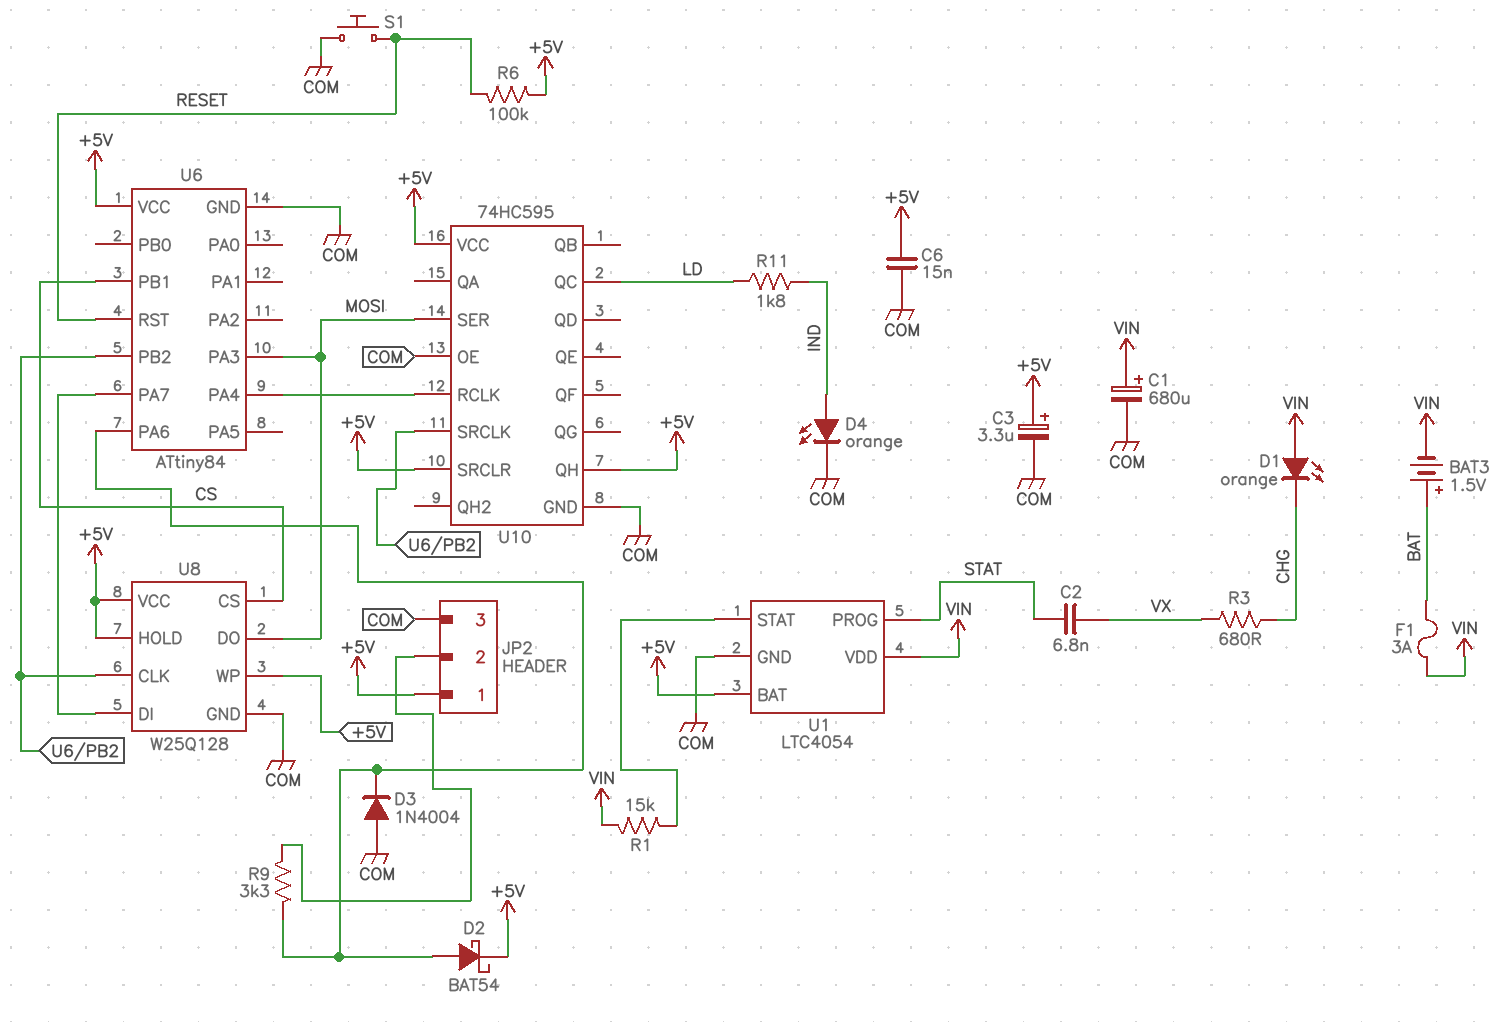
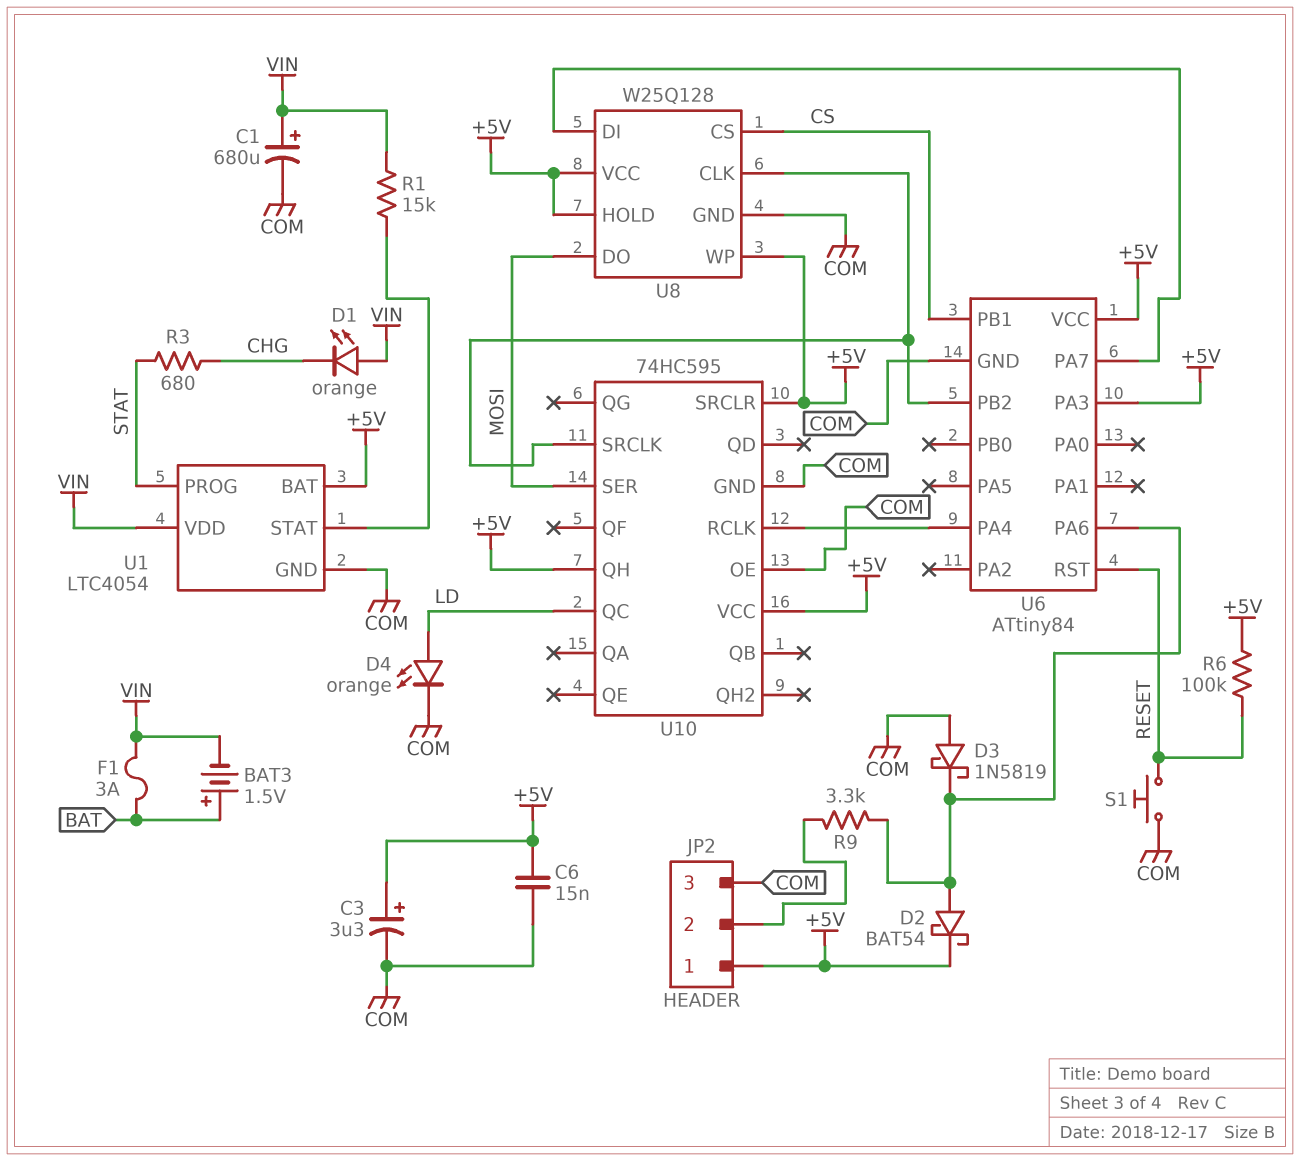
C2: 6.8nF (STAT, VX) -> none
D3: diode 1N4004 (A COM, K U6/PA6) -> schottky 1N5819 (A COM, K U6/PA6)
D4: LED orange (A IND, K COM) -> LED orange (A LD, K COM)
R3: 680 (CHG, VX) -> 680 (CHG, STAT)
R11: 1.8k (IND, LD) -> none
U6 pin PA3: MOSI -> +5V

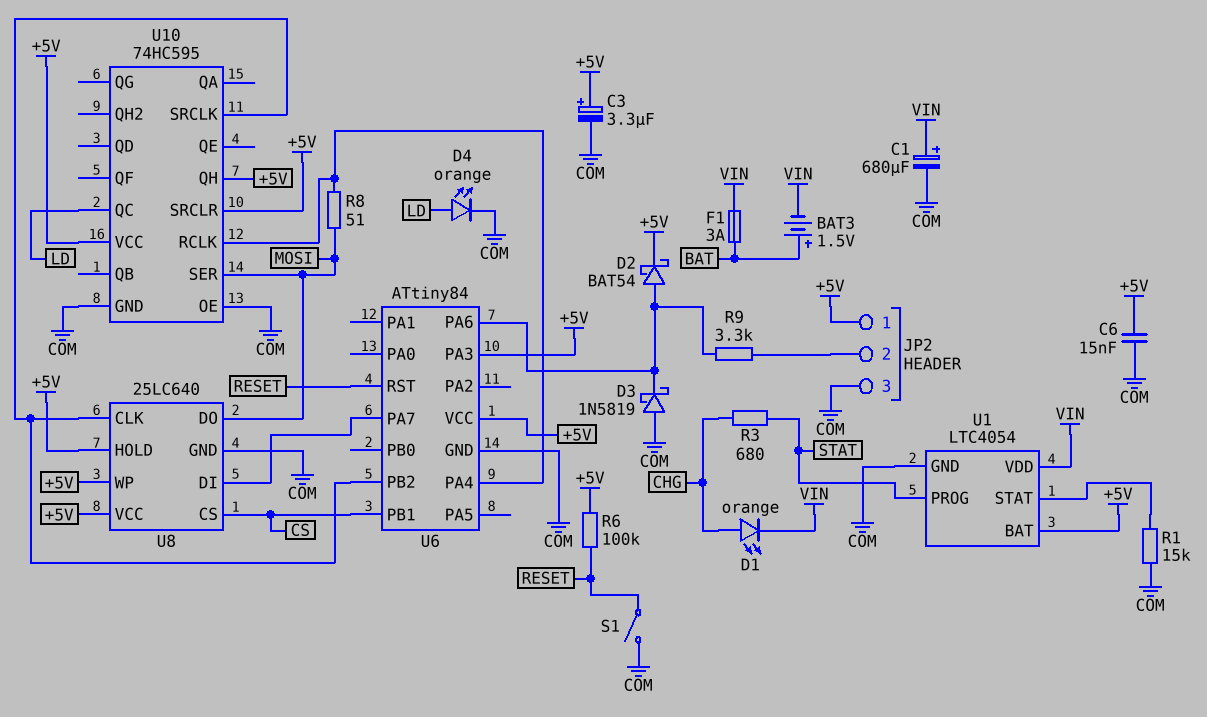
D1: LED orange (A VIN, K CHG) -> LED orange (A CHG, K VIN)
R1: 15k (U1/STAT, VIN) -> 15k (COM, U1/STAT)
R8: none -> 51 (MOSI, U6/PA4)
S1: button (COM, RESET) -> switch (COM, RESET)
U8: W25Q128 -> 25LC640

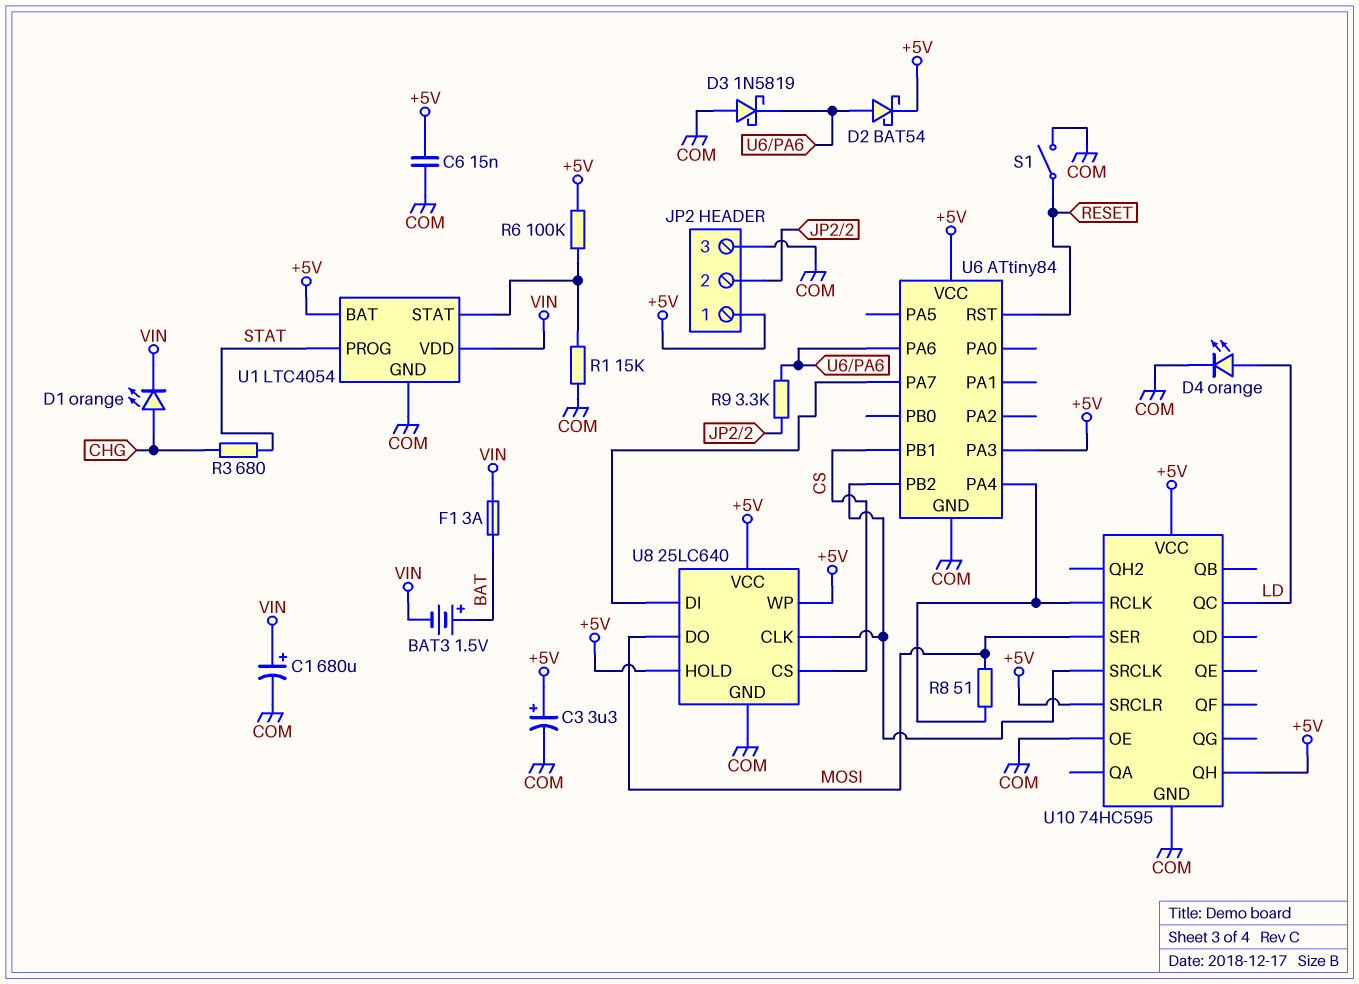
R6: 100k (+5V, RESET) -> 100k (+5V, U1/STAT)

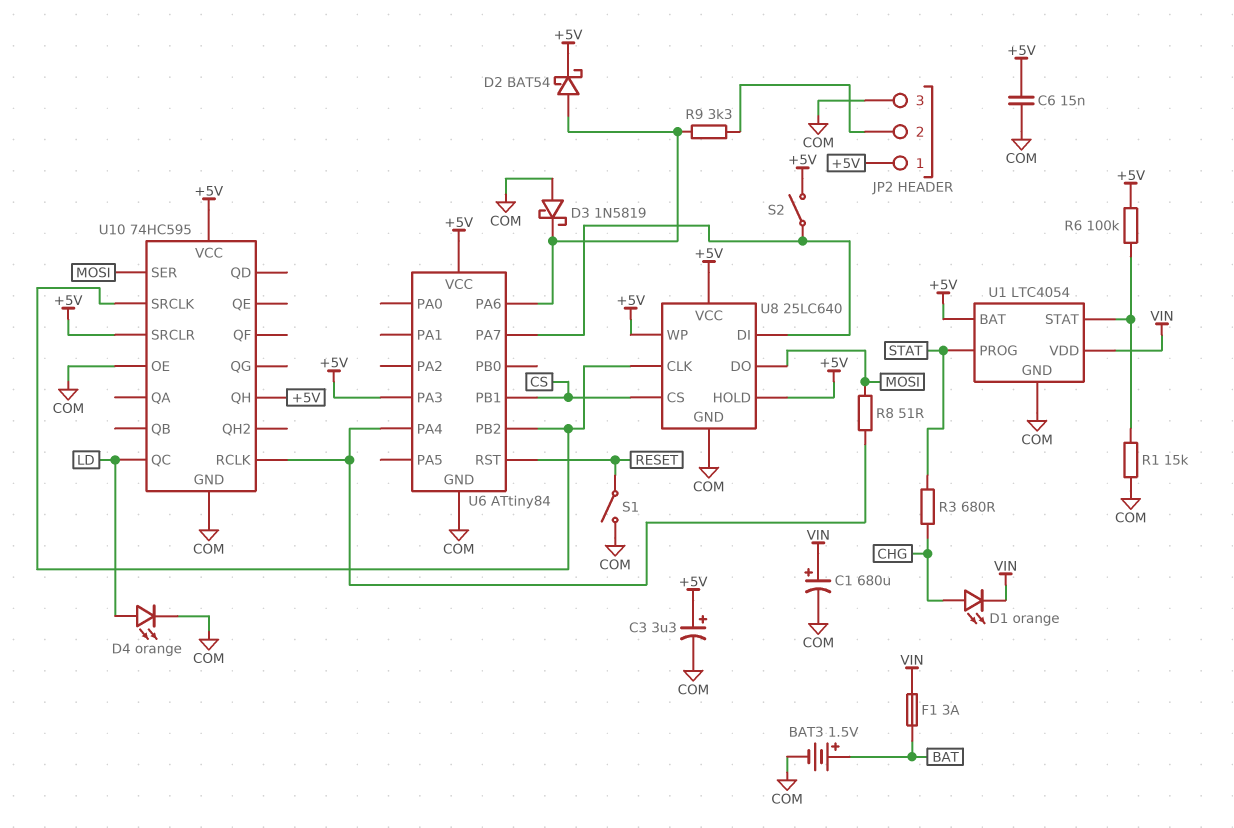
BAT3: 1.5V (plus BAT, minus VIN) -> 1.5V (plus BAT, minus COM)
S2: none -> switch (+5V, U6/PA7)

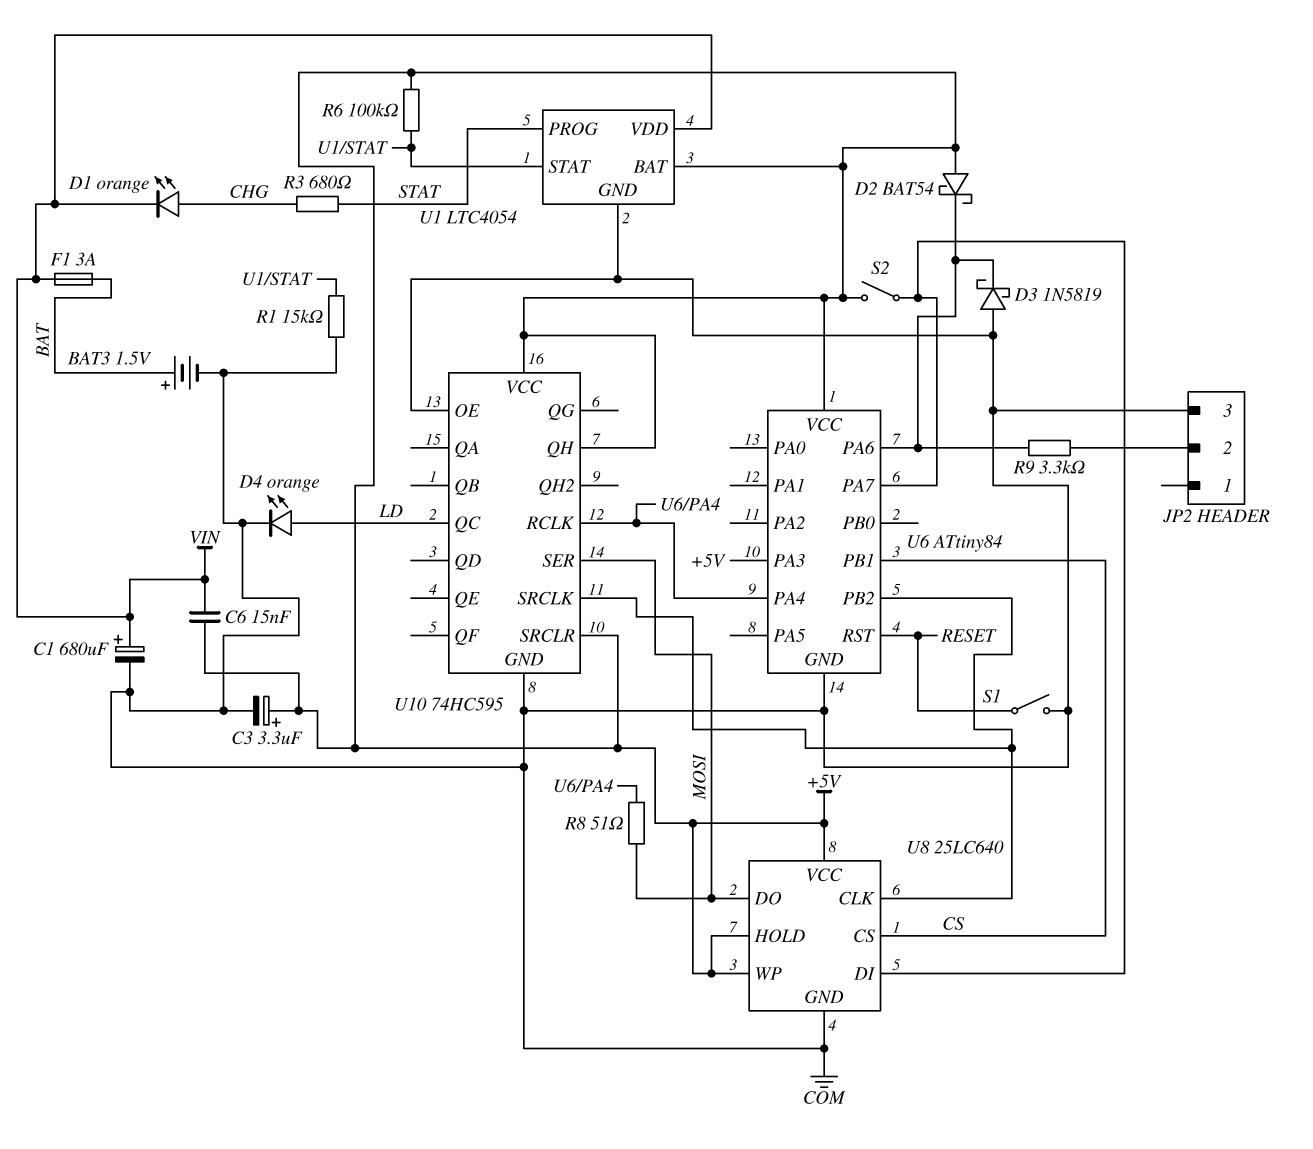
C6: 15nF (+5V, COM) -> 15nF (+5V, VIN)
D2: schottky BAT54 (A U6/PA6, K +5V) -> schottky BAT54 (A +5V, K U6/PA6)
JP2 pin 1: +5V -> none

